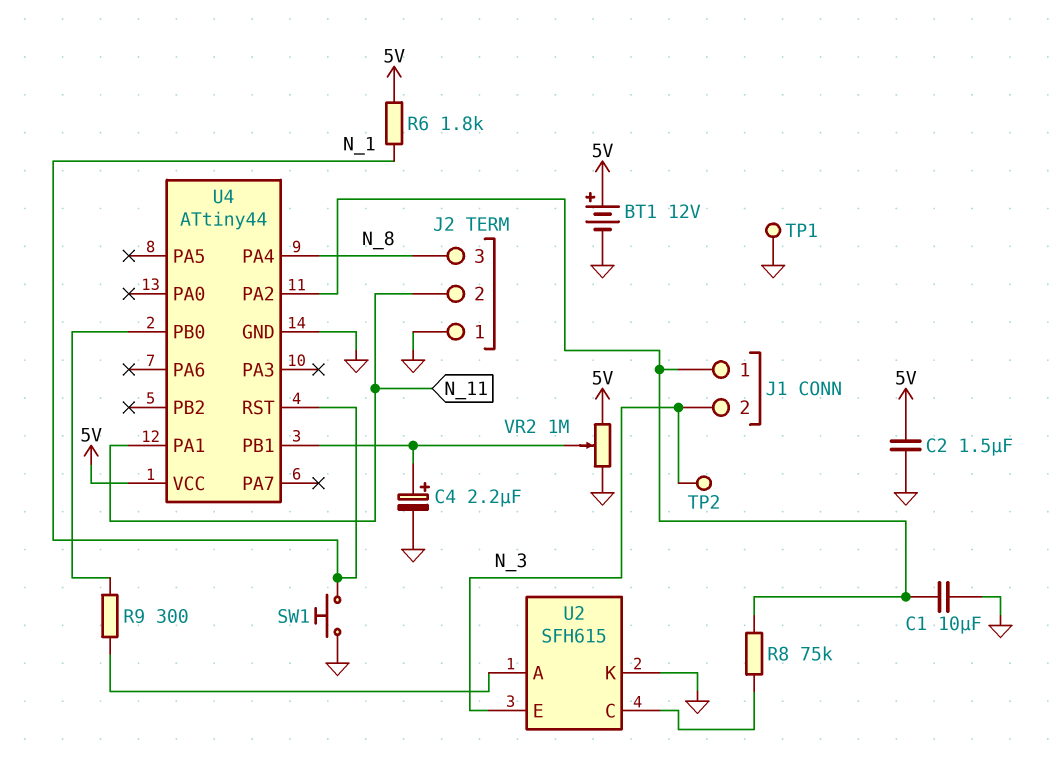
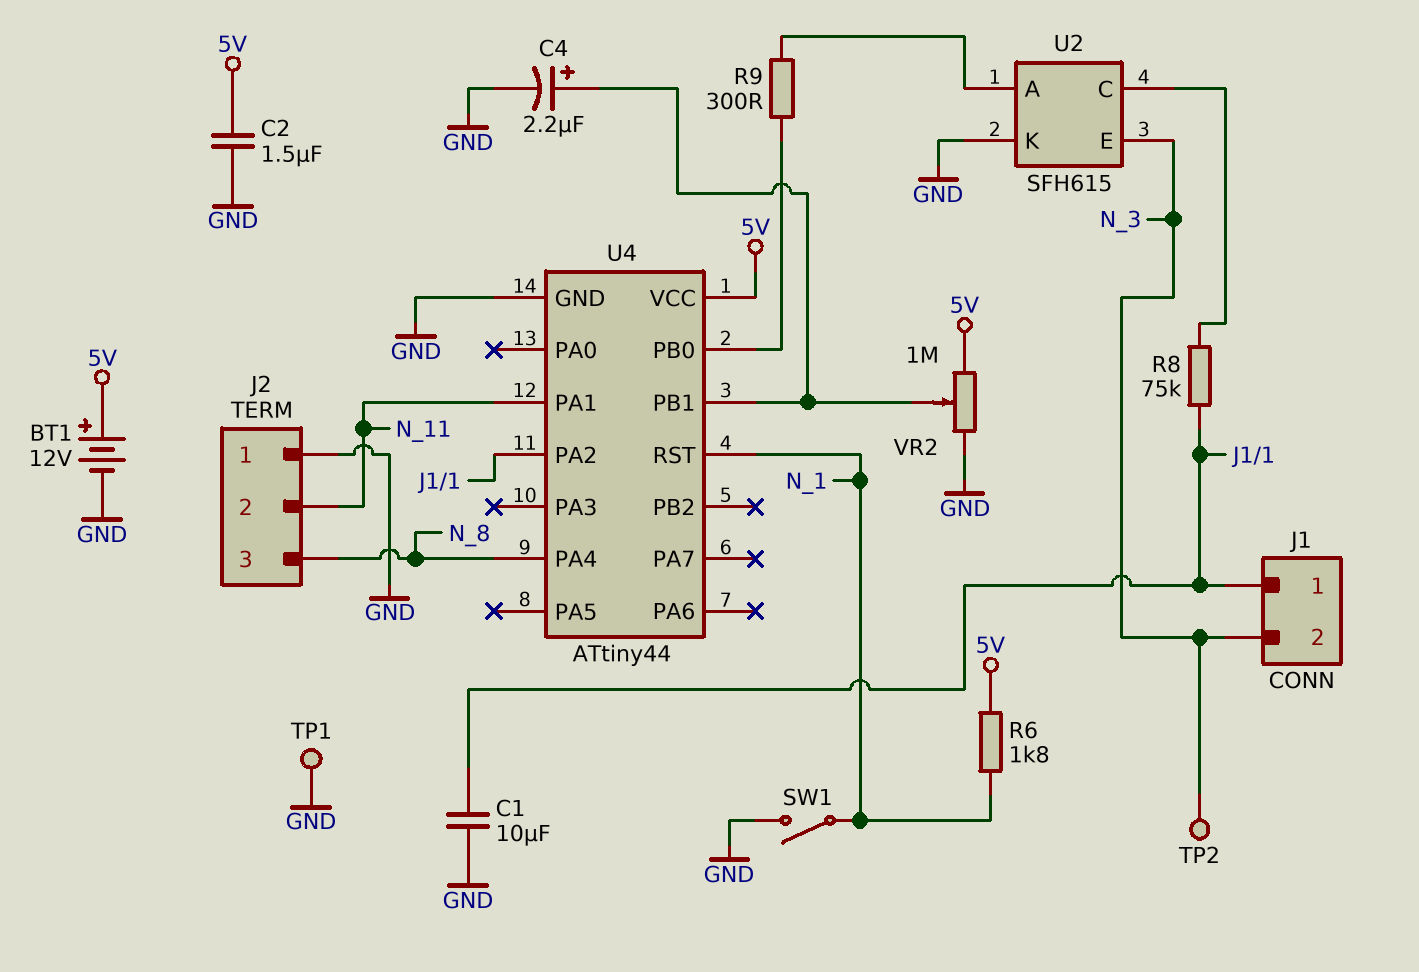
SW1: button (GND, N_1) -> switch (GND, N_1)

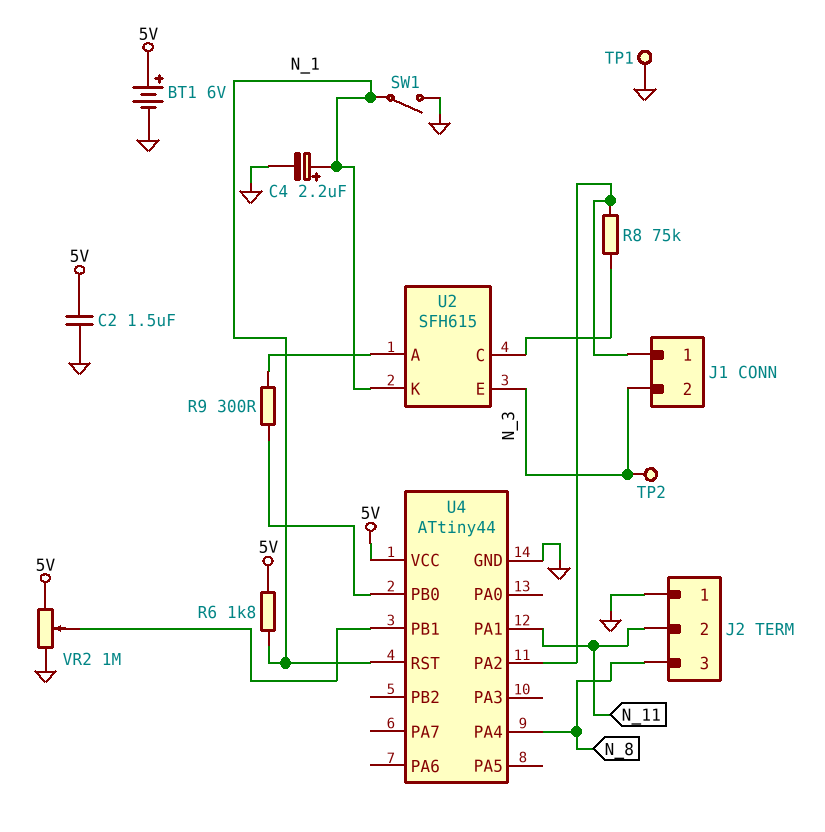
BT1: 12V (plus 5V, minus GND) -> 6V (plus 5V, minus GND)
C1: 10uF (GND, J1/1) -> none
C4: 2.2uF (plus U4/PB1, minus GND) -> 2.2uF (plus N_1, minus GND)
U2 pin K: GND -> N_1

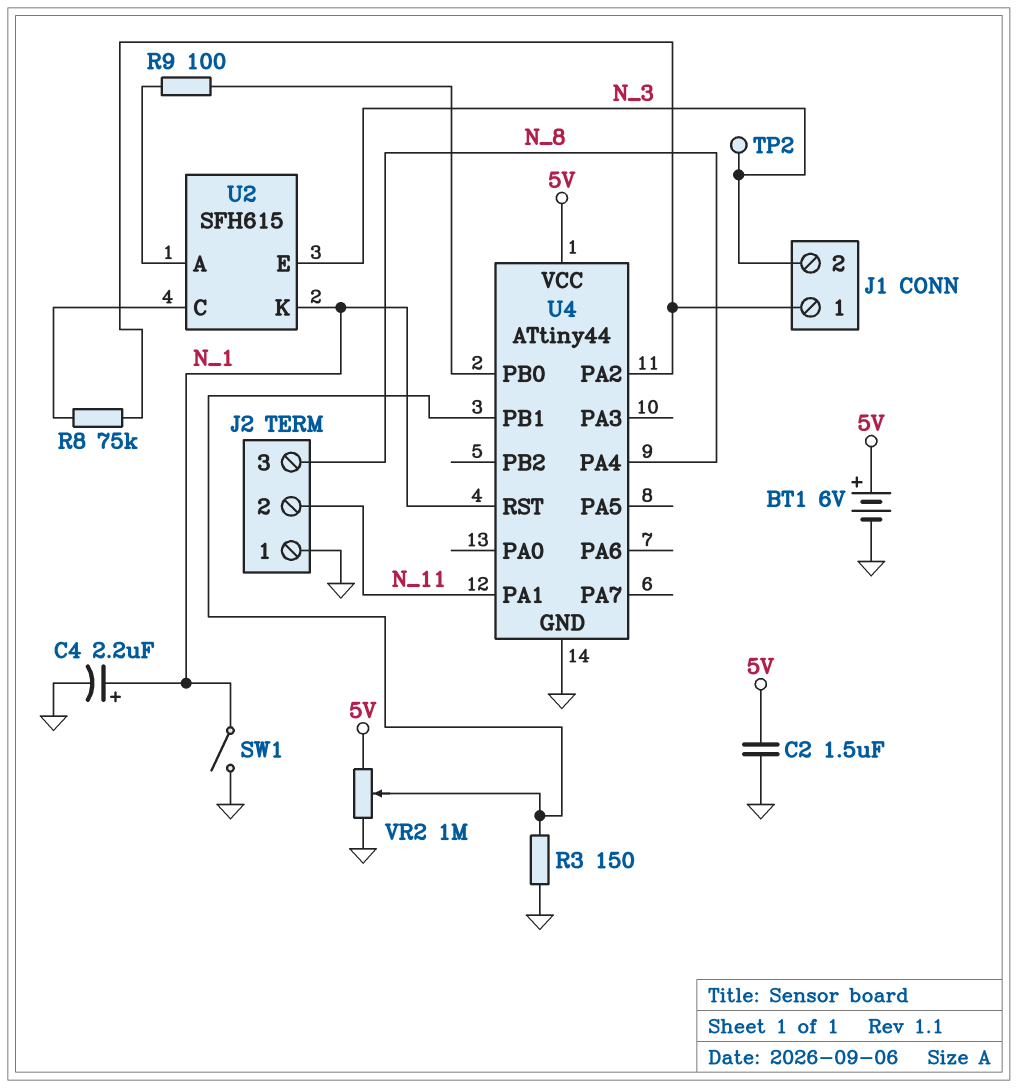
R3: none -> 150 (GND, U4/PB1)
R6: 1.8k (5V, N_1) -> none
R9: 300 (U2/A, U4/PB0) -> 100 (U2/A, U4/PB0)
TP1: test point (GND) -> none

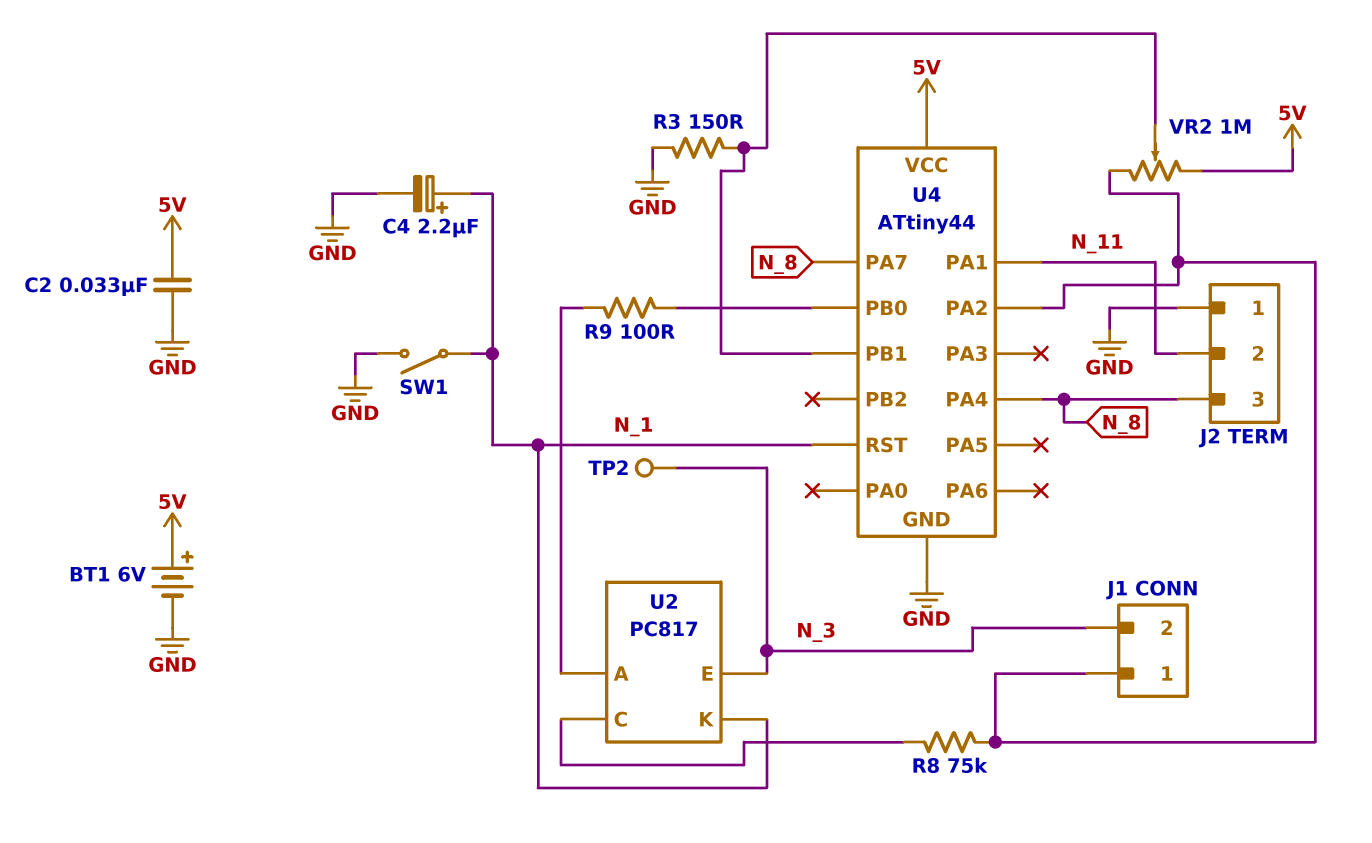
C2: 1.5uF (5V, GND) -> 33nF (5V, GND)
U2: SFH615 -> PC817
U4 pin PA7: none -> N_8
VR2: 1M (5V, GND, wiper U4/PB1) -> 1M (5V, J1/1, wiper U4/PB1)

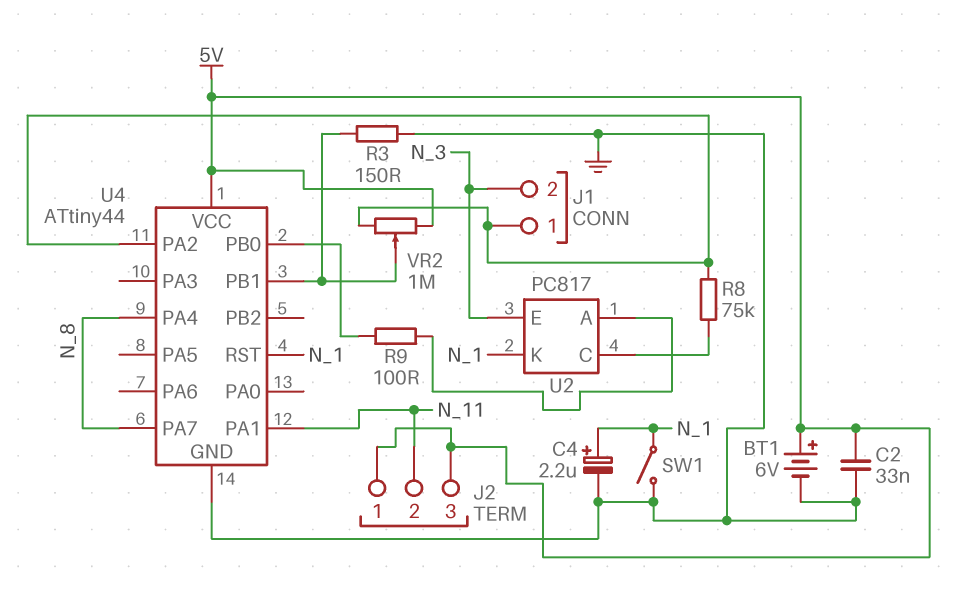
J2 pin 1: GND -> 5V
J2 pin 3: N_8 -> 5V
TP2: test point (N_3) -> none

